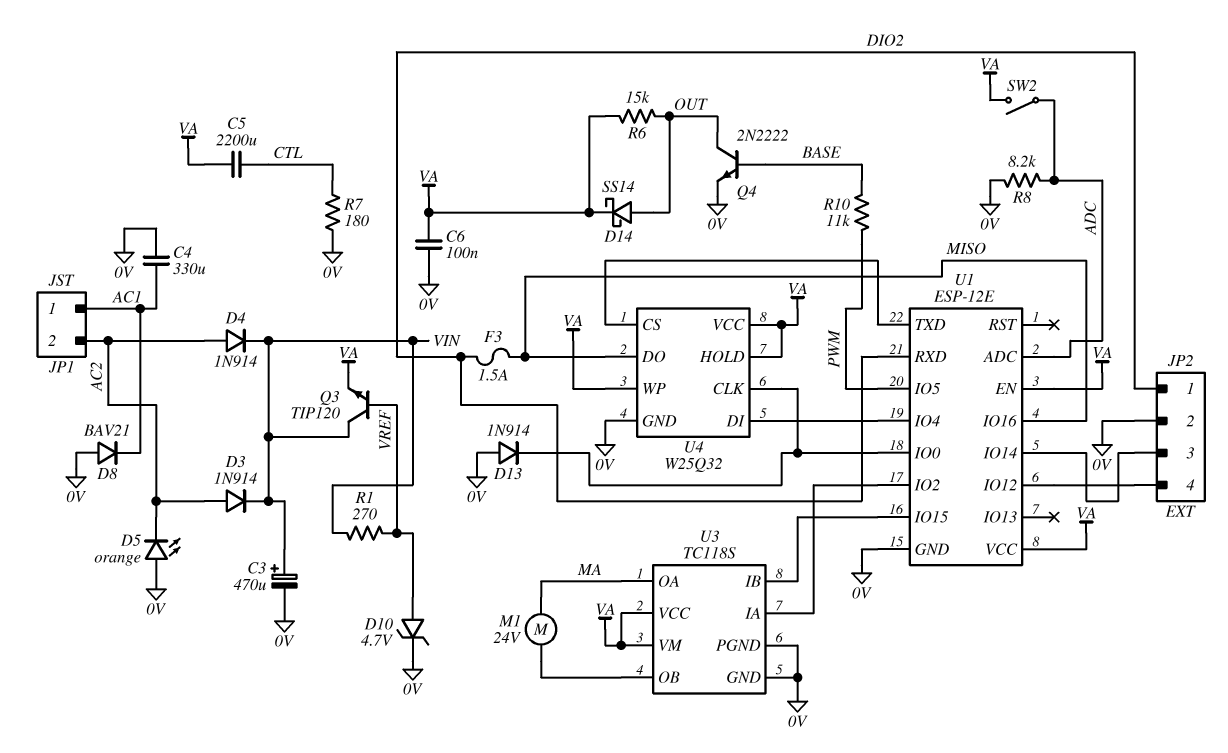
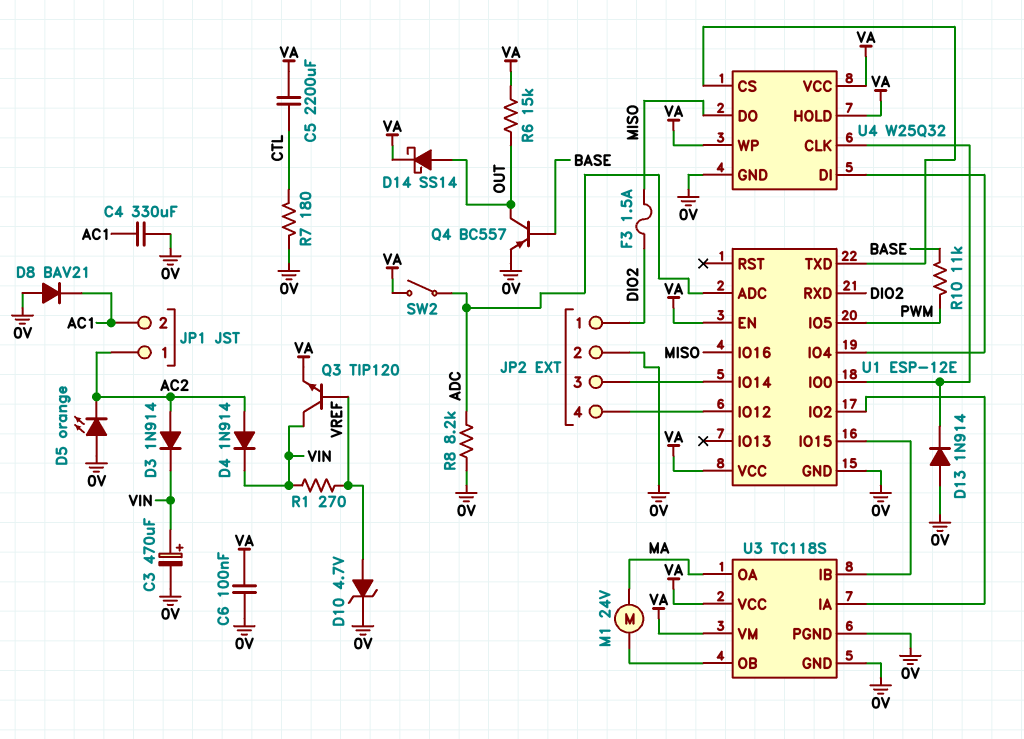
JP1 pin 1: AC1 -> AC2
JP1 pin 2: AC2 -> AC1
Q4: NPN 2N2222 (B BASE, C OUT, E 0V) -> PNP BC557 (B BASE, C OUT, E 0V)

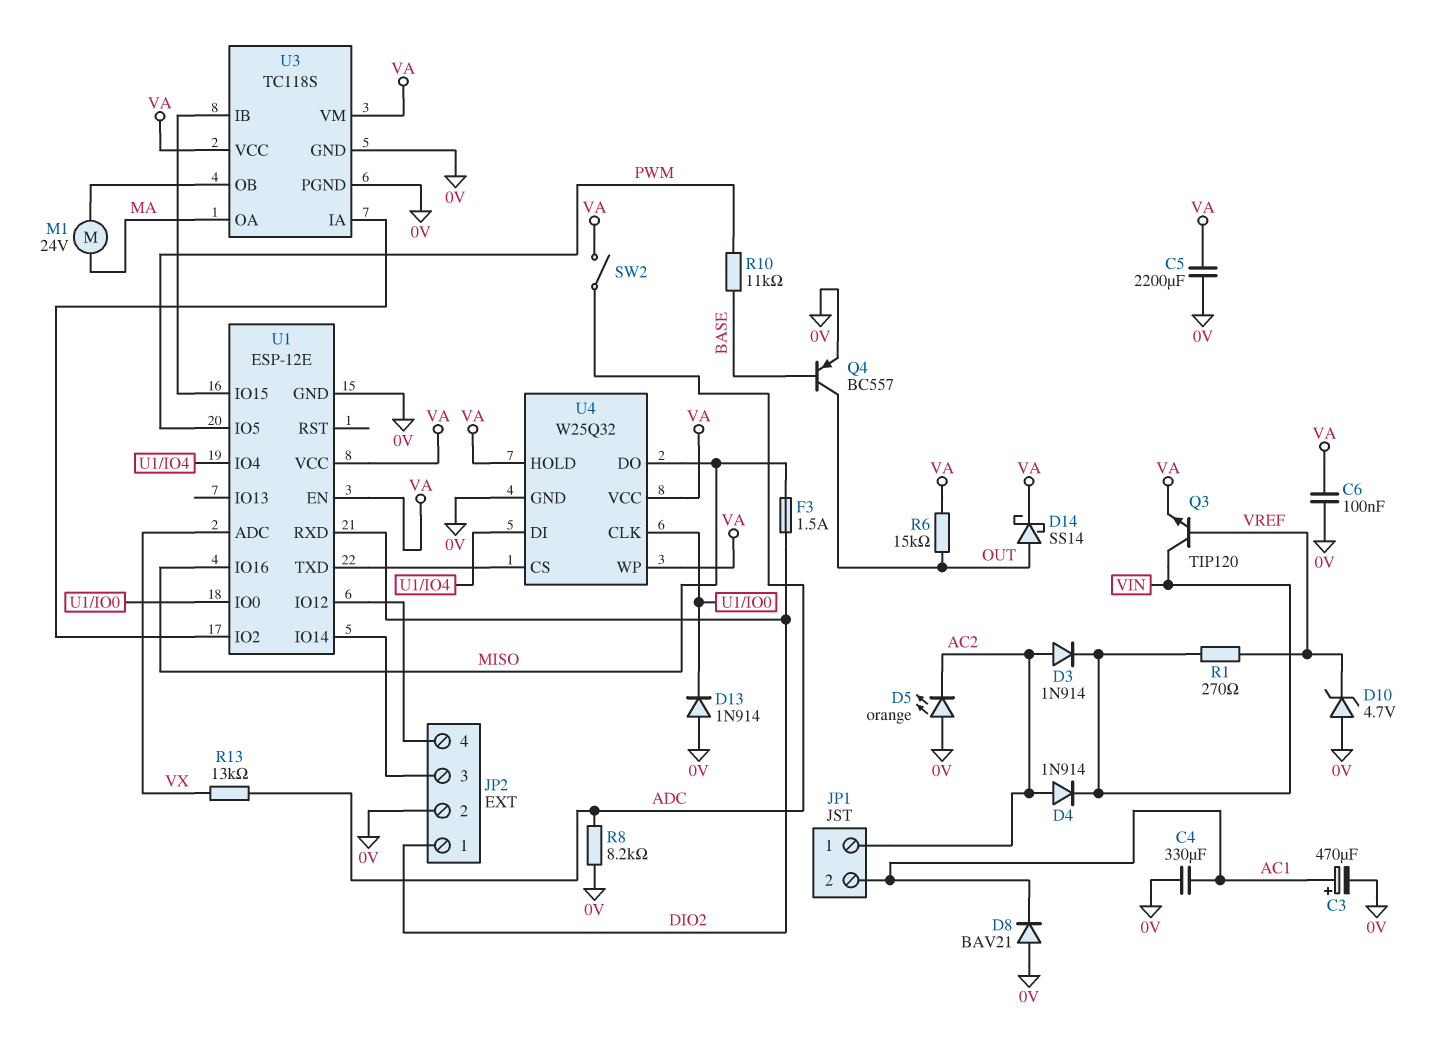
C3: 470uF (plus VIN, minus 0V) -> 470uF (plus AC1, minus 0V)
C5: 2200uF (CTL, VA) -> 2200uF (0V, VA)
D10: zener 4.7V (A VREF, K 0V) -> zener 4.7V (A 0V, K VREF)
R7: 180 (0V, CTL) -> none
R13: none -> 13k (ADC, VX)
U1 pin ADC: ADC -> VX

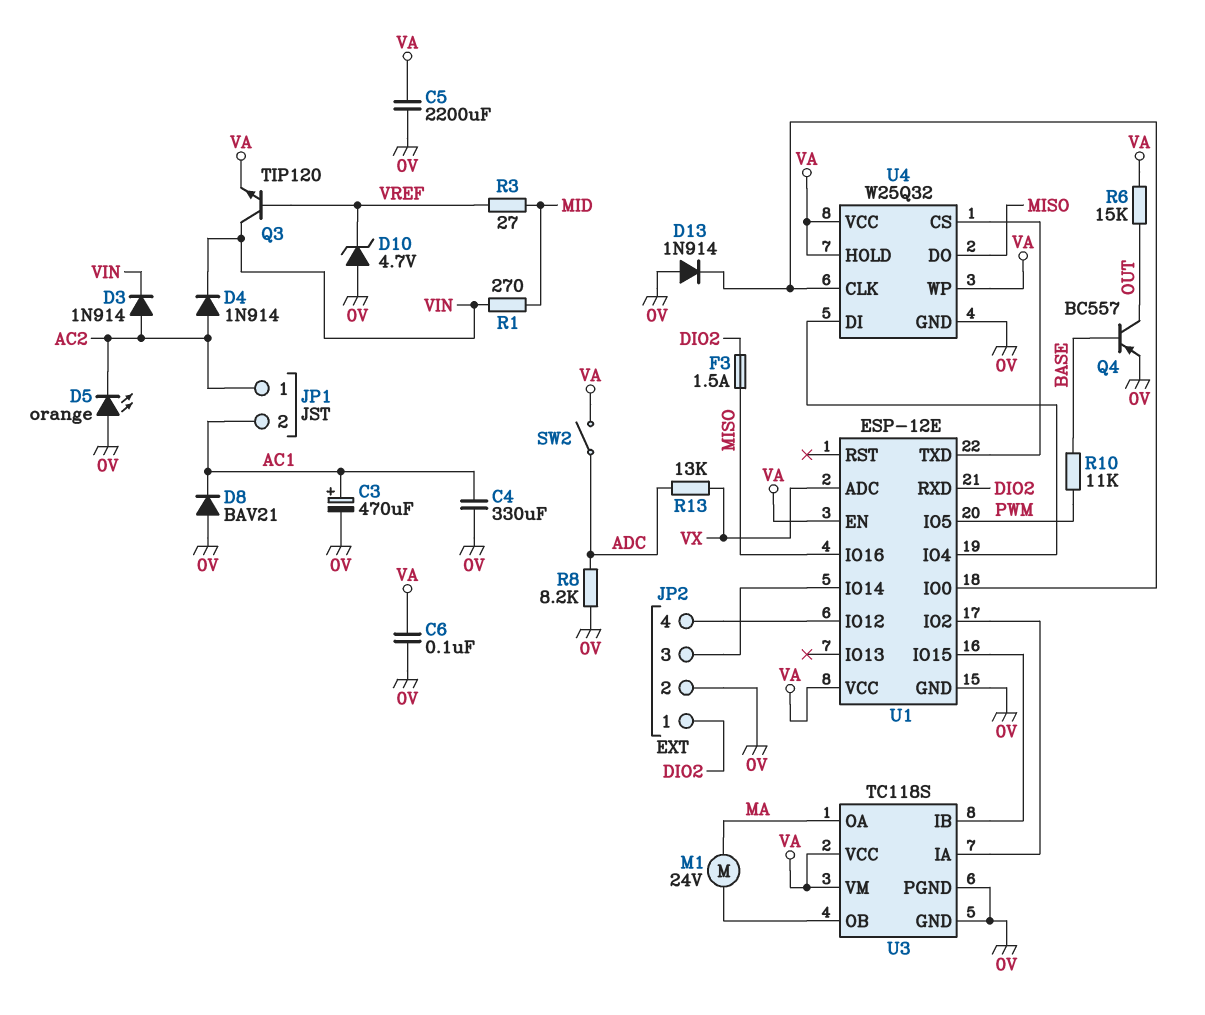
D14: schottky SS14 (A OUT, K VA) -> none
R1: 270 (VIN, VREF) -> 270 (MID, VIN)
R3: none -> 27 (MID, VREF)

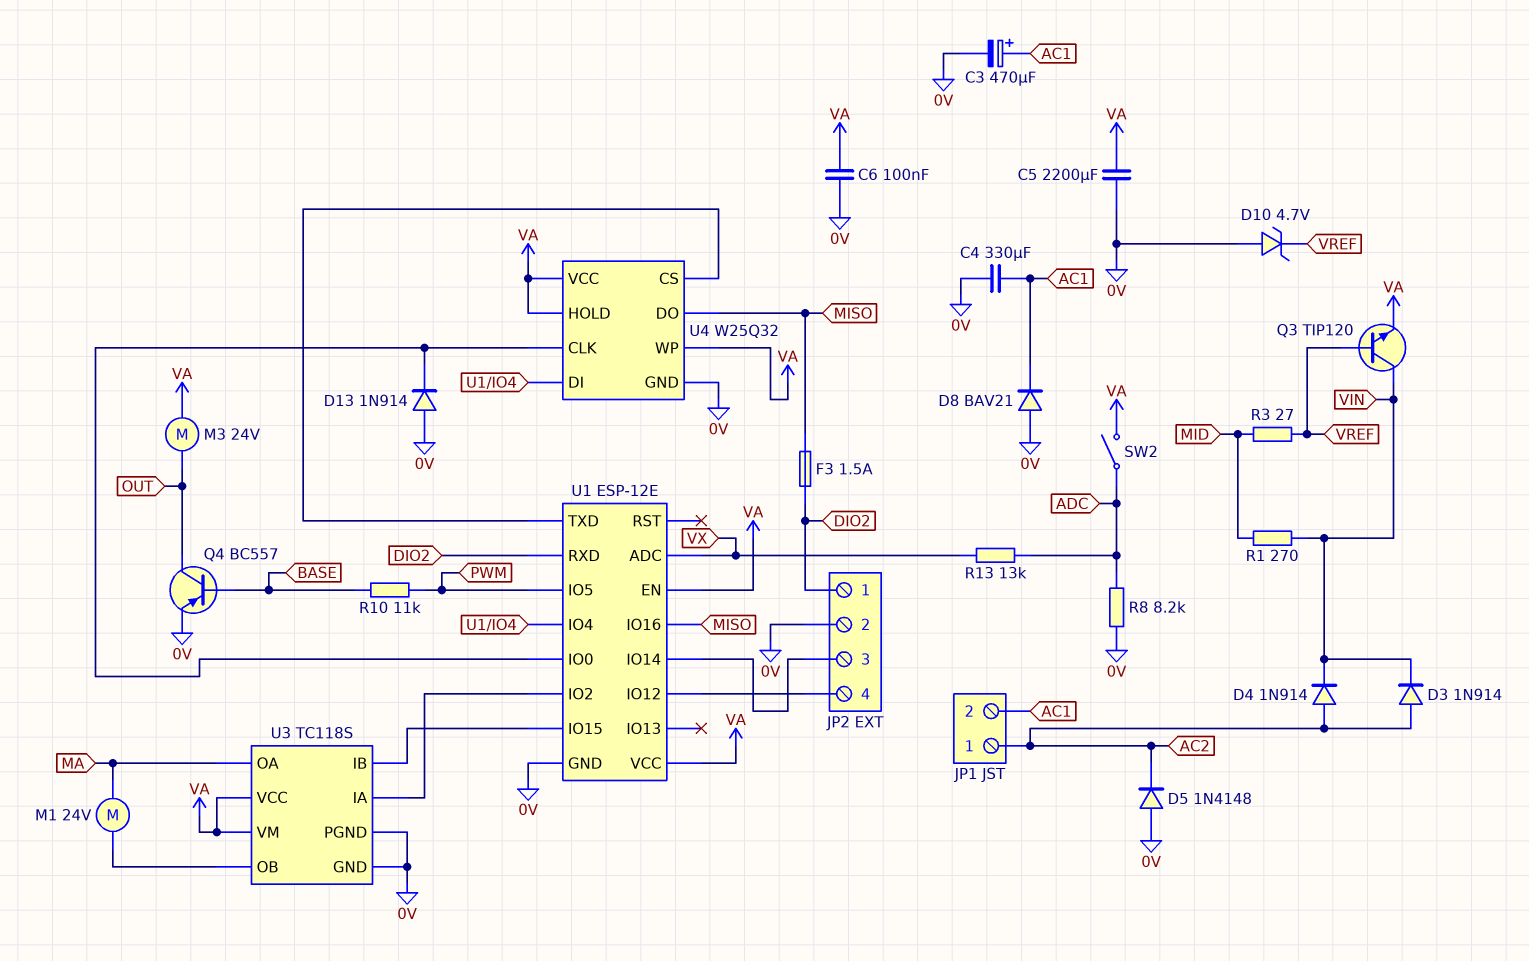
D5: LED orange (A 0V, K AC2) -> diode 1N4148 (A 0V, K AC2)
M3: none -> motor 24V (OUT, VA)
R6: 15k (OUT, VA) -> none

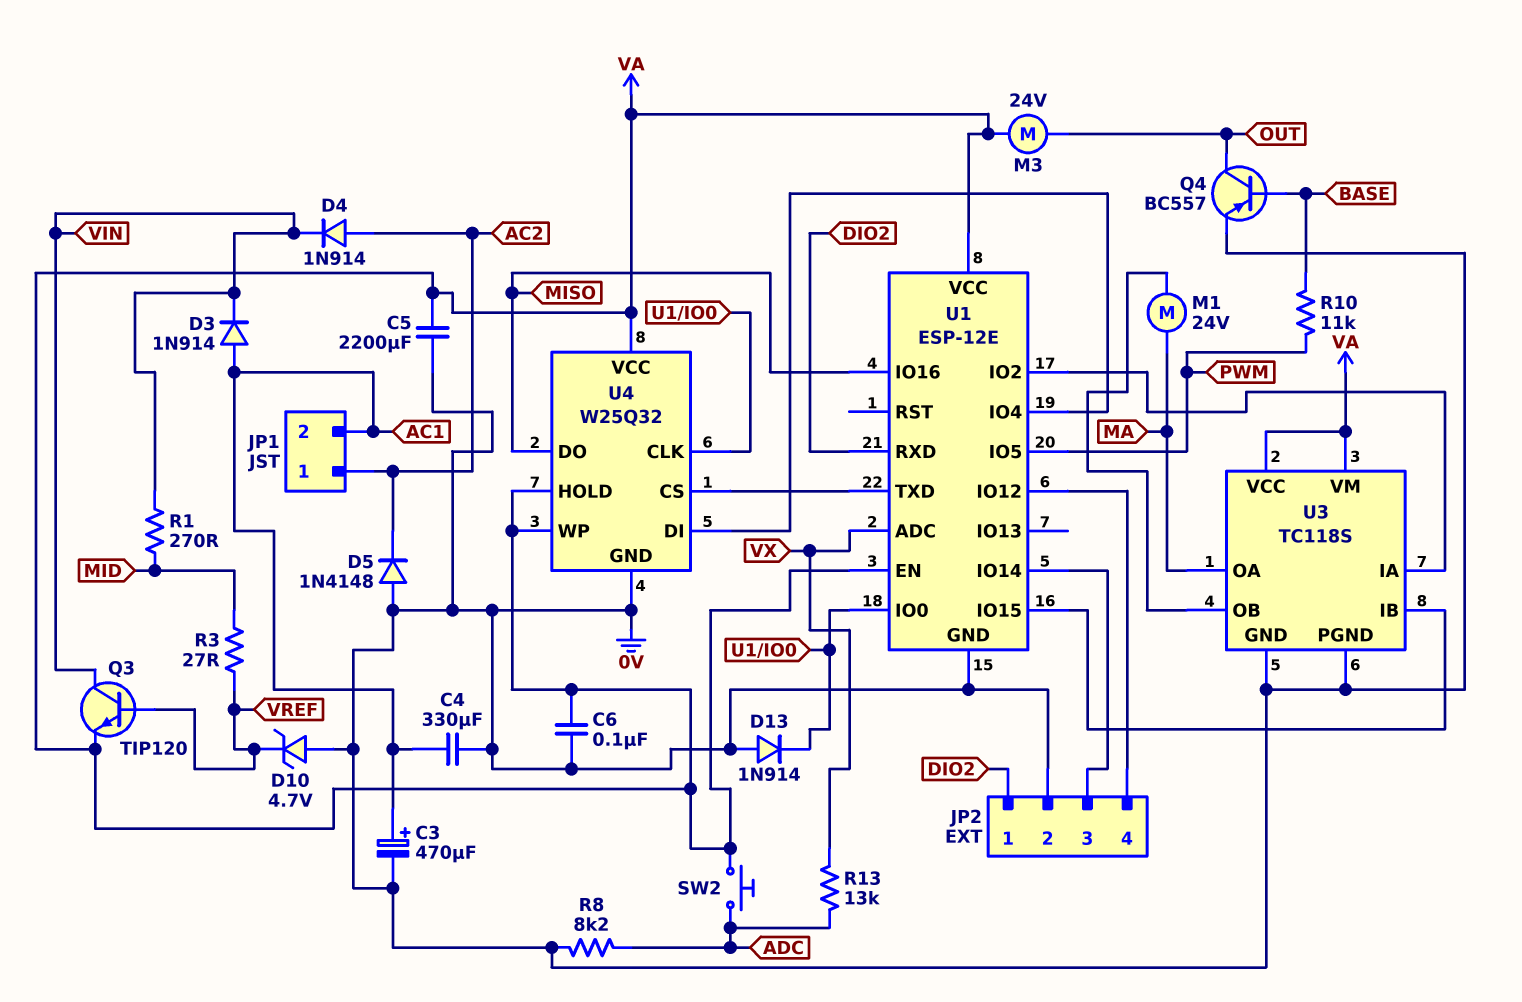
D3: diode 1N914 (A AC2, K VIN) -> diode 1N914 (A AC1, K VIN)
D8: diode BAV21 (A 0V, K AC1) -> none
F3: 1.5A (DIO2, MISO) -> none
SW2: switch (ADC, VA) -> button (ADC, VA)

